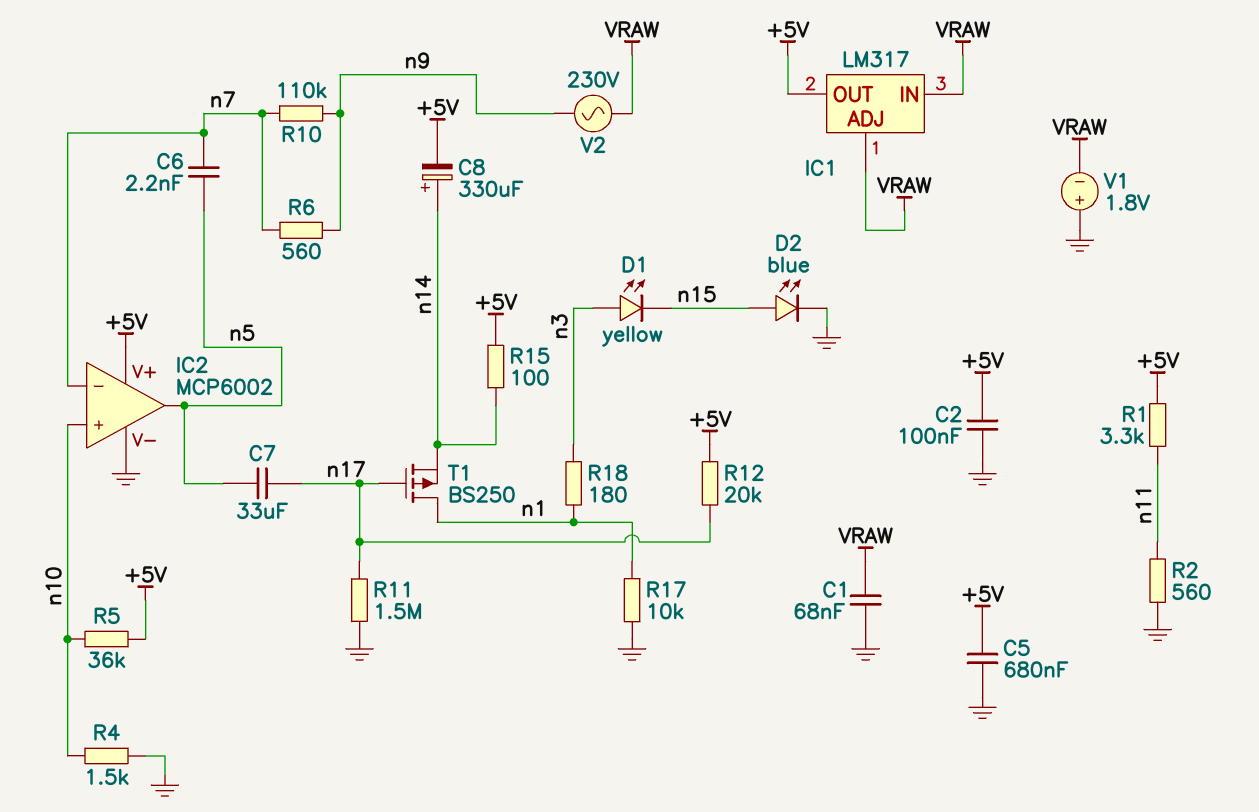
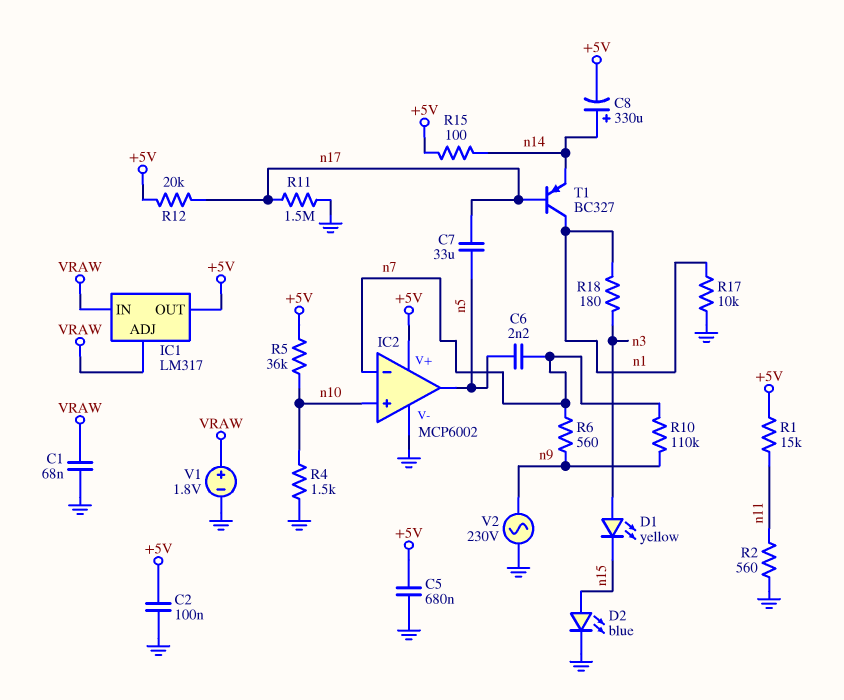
R1: 3.3k (+5V, n11) -> 15k (+5V, n11)
T1: PMOS BS250 (G n17, D n1, S n14) -> PNP BC327 (B n17, C n1, E n14)
V1: 1.8V (plus GND, minus VRAW) -> 1.8V (plus VRAW, minus GND)
V2: AC 230V (VRAW, n9) -> AC 230V (GND, n9)

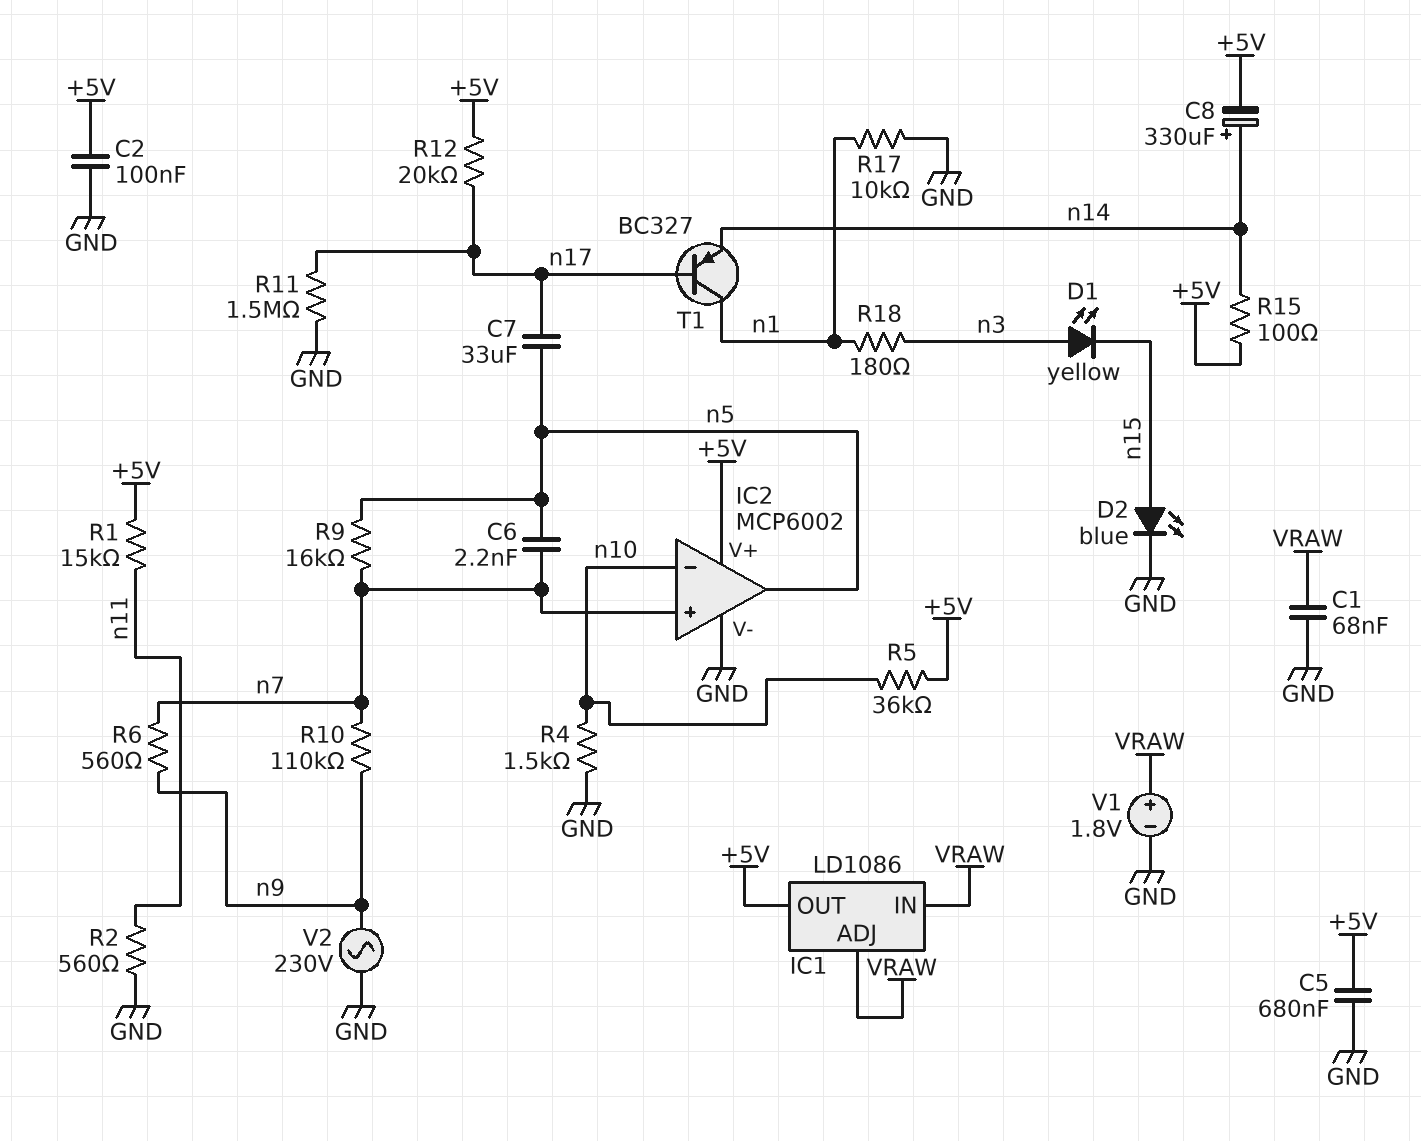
IC1: LM317 -> LD1086
IC2 pin in+: n10 -> n7
IC2 pin in-: n7 -> n10
R9: none -> 16k (n5, n7)

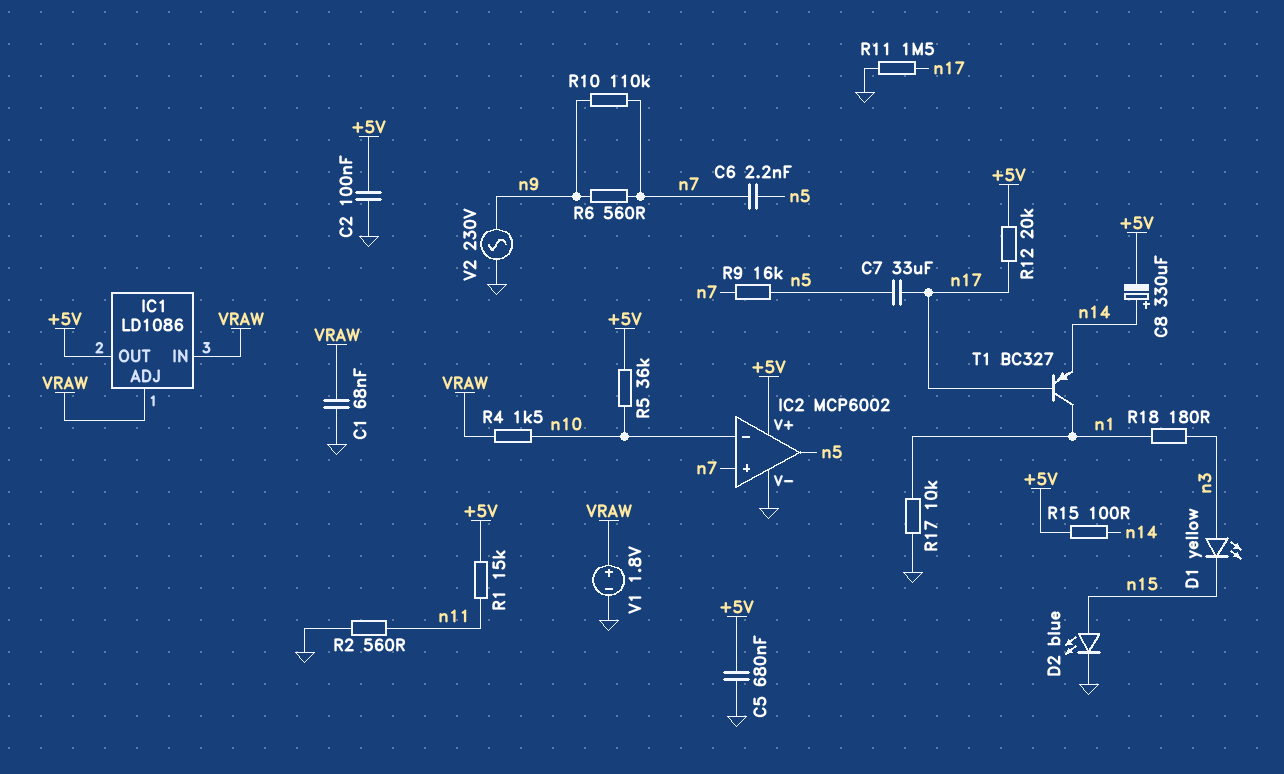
R4: 1.5k (GND, n10) -> 1.5k (VRAW, n10)

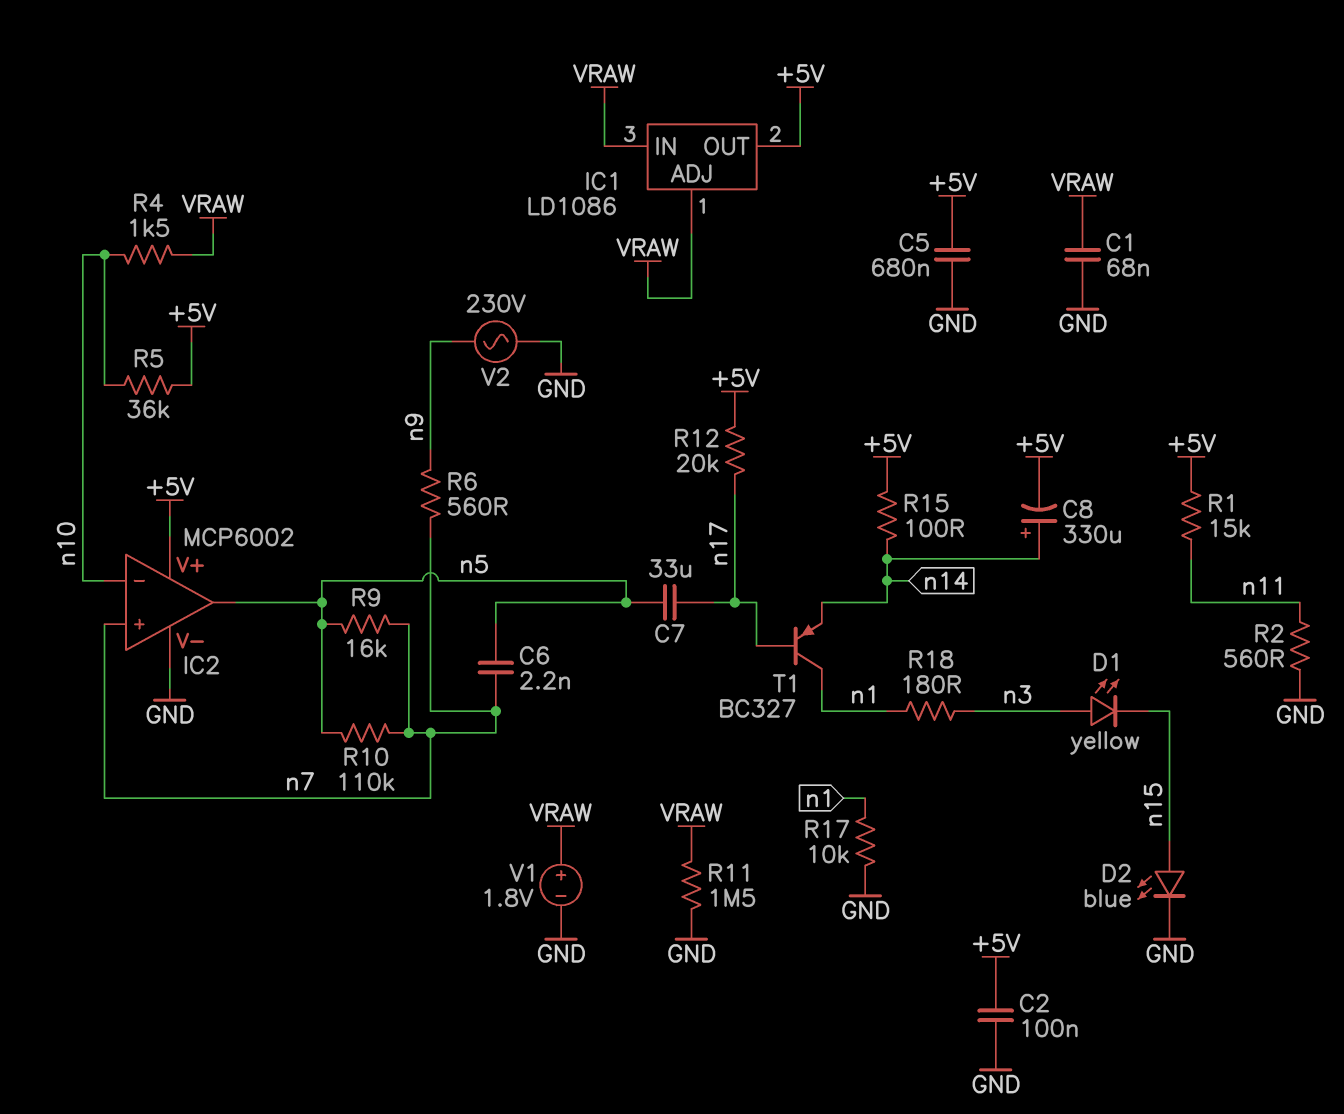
R10: 110k (n7, n9) -> 110k (n5, n7)
R11: 1.5M (GND, n17) -> 1.5M (GND, VRAW)

